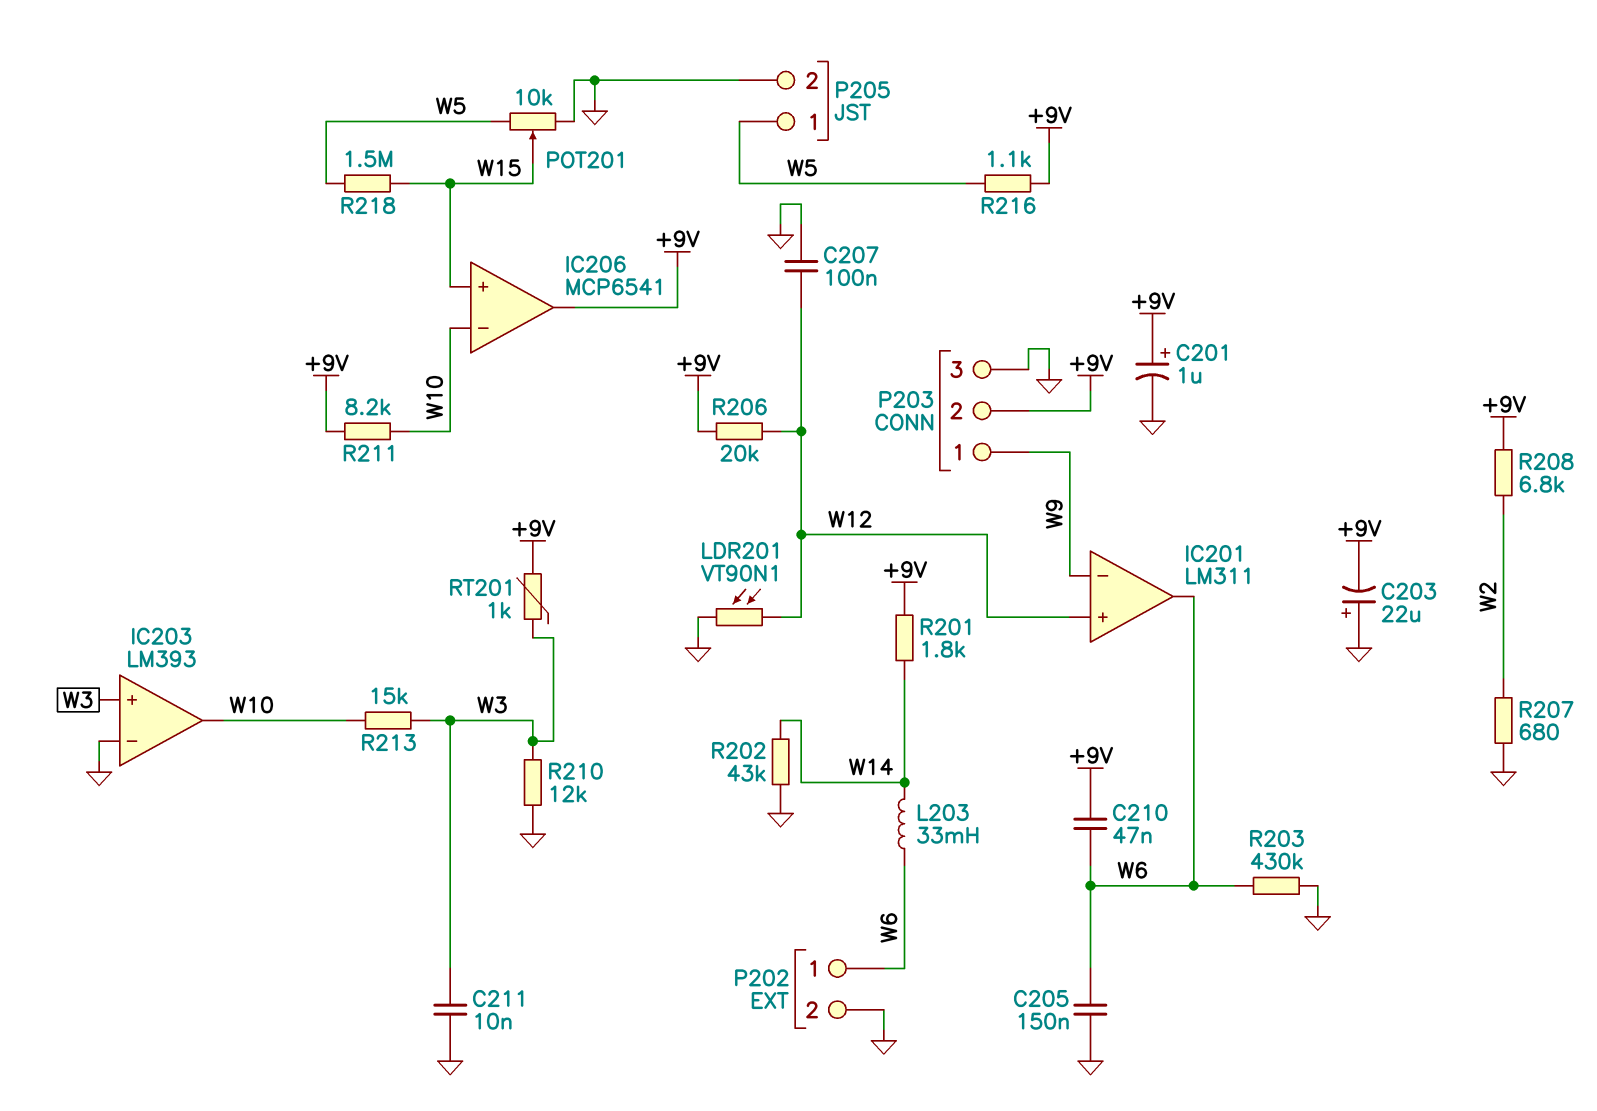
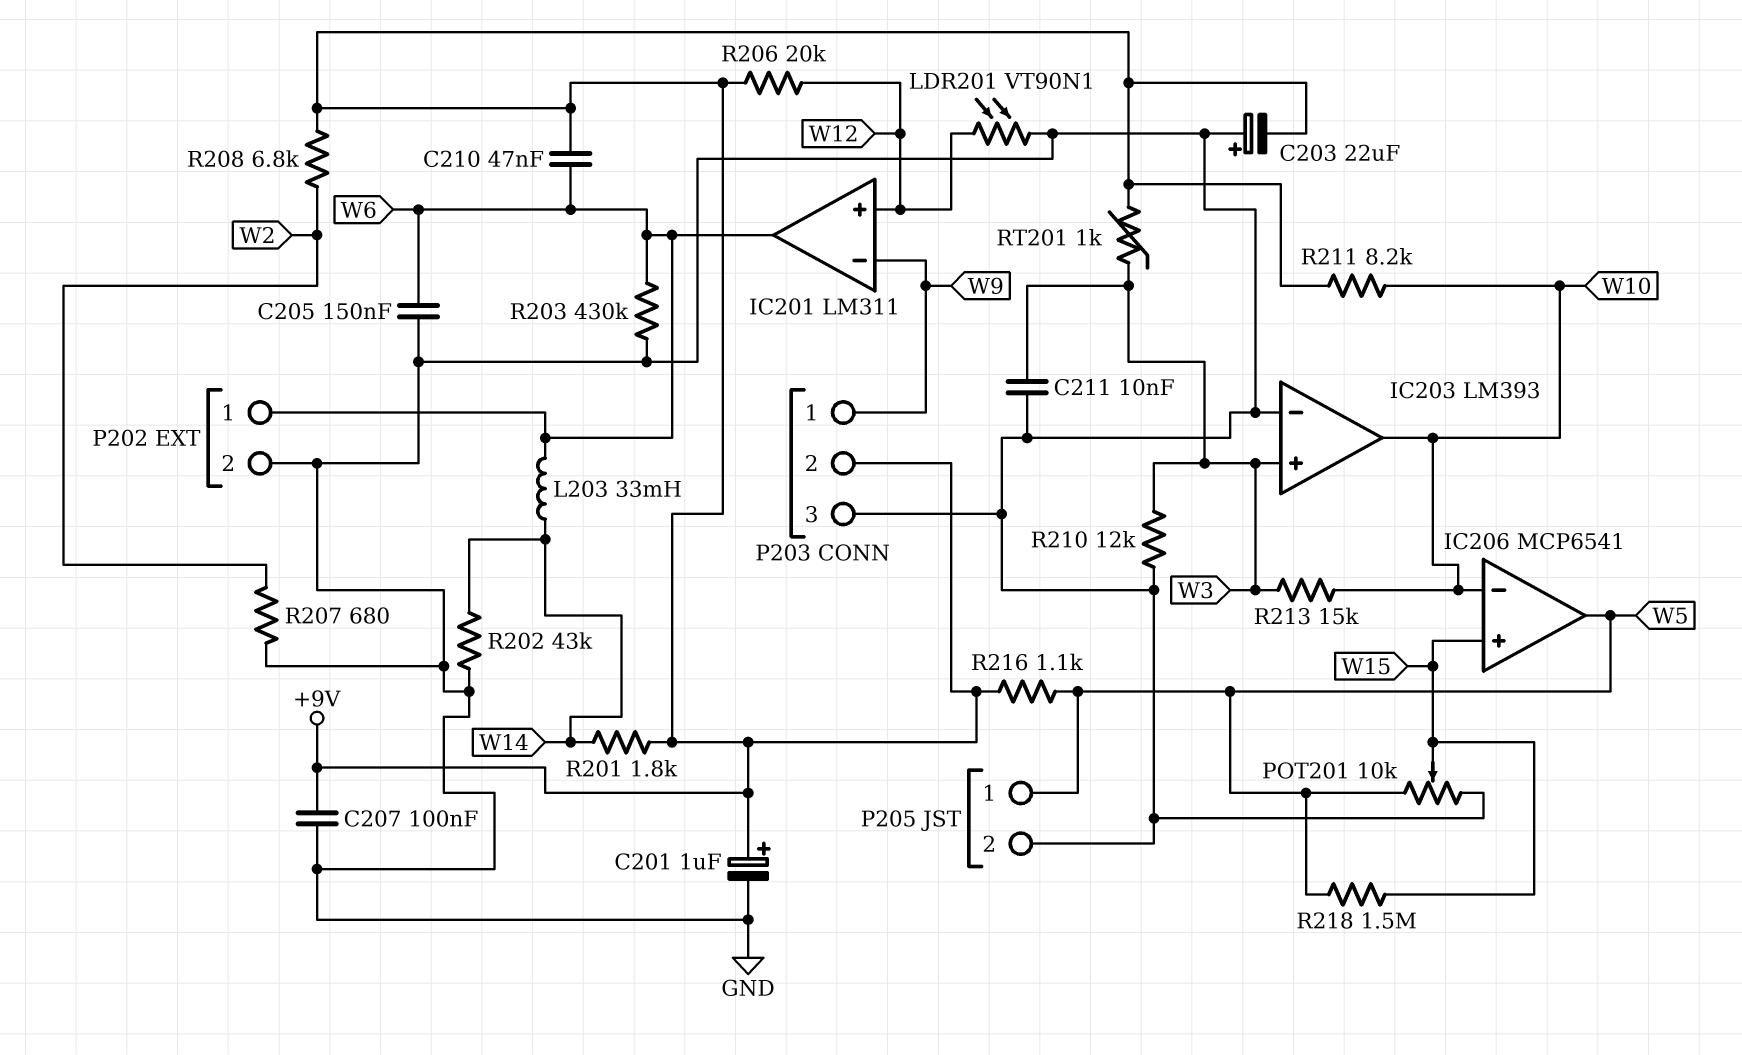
C207: 100nF (GND, W12) -> 100nF (+9V, GND)
IC206 pin out: +9V -> W5

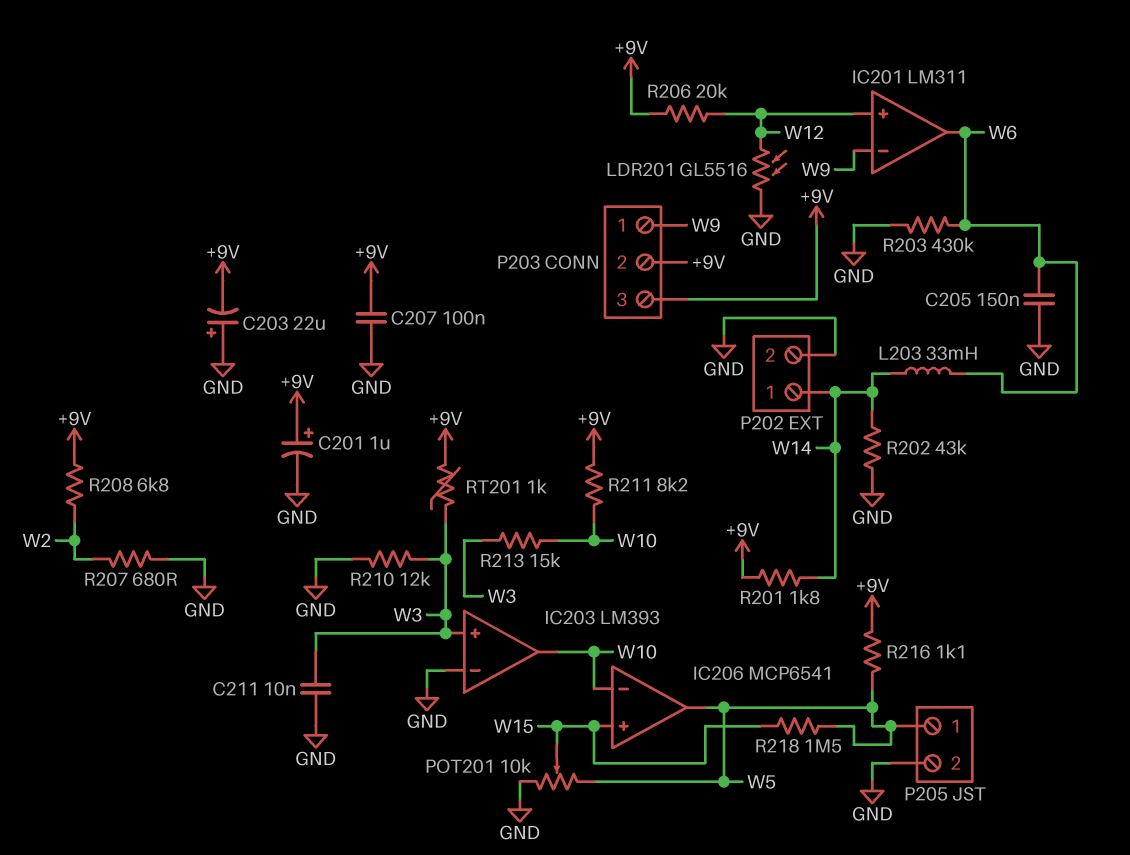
C210: 47nF (+9V, W6) -> none
LDR201: VT90N1 (GND, W12) -> GL5516 (GND, W12)
P202 pin 1: W6 -> W14
P203 pin 3: GND -> +9V

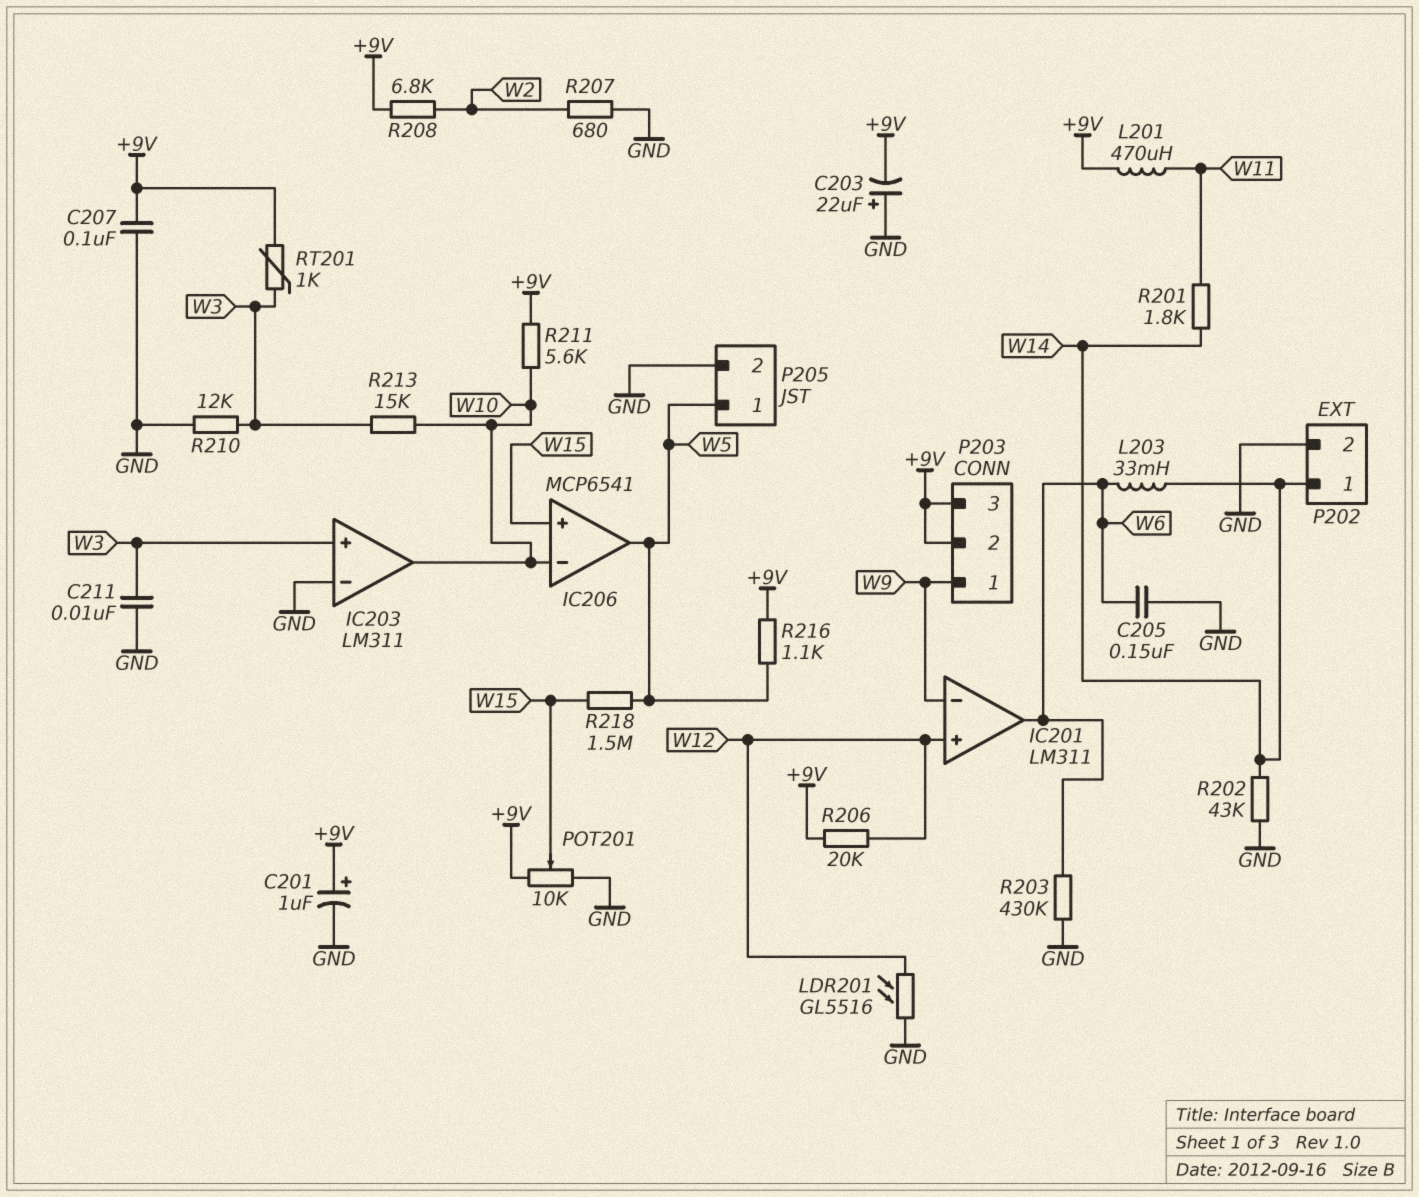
IC203: LM393 -> LM311
L201: none -> 470uH (+9V, W11)
POT201: 10k (GND, W5, wiper W15) -> 10k (+9V, GND, wiper W15)
R201: 1.8k (+9V, W14) -> 1.8k (W11, W14)
R211: 8.2k (+9V, W10) -> 5.6k (+9V, W10)

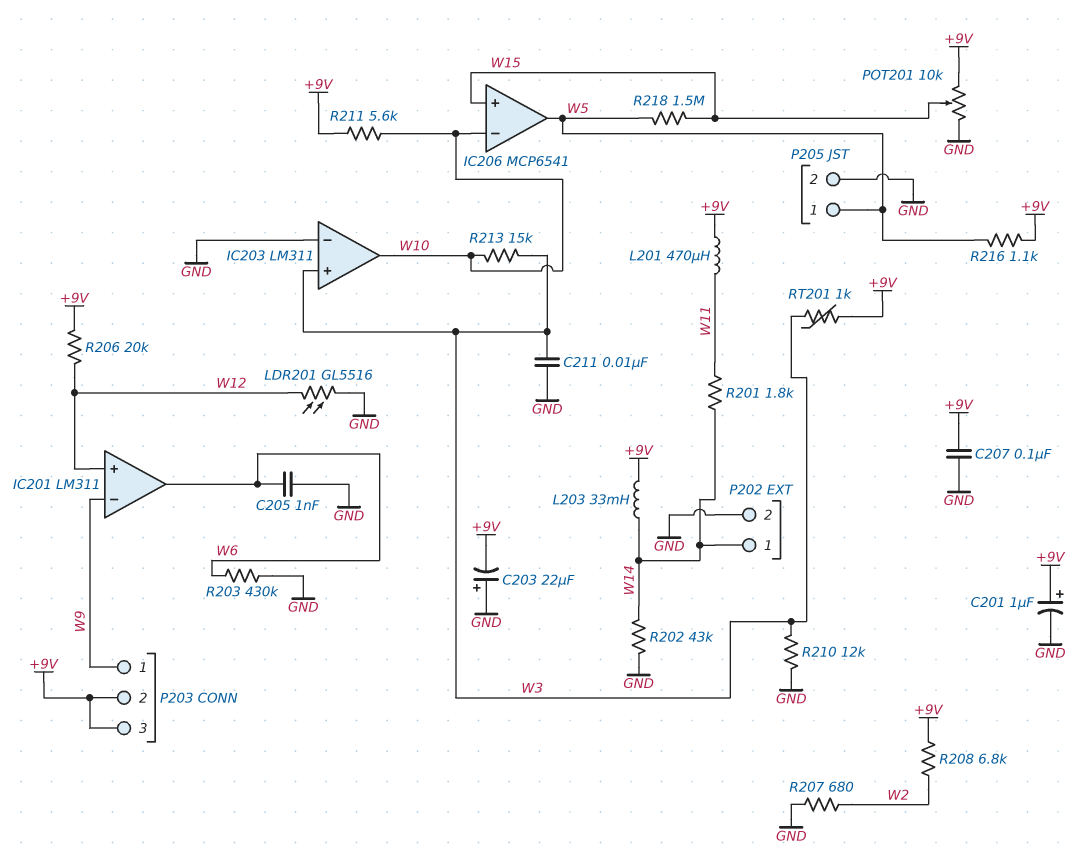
C205: 150nF (GND, W6) -> 1nF (GND, W6)
L203: 33mH (W6, W14) -> 33mH (+9V, W14)

